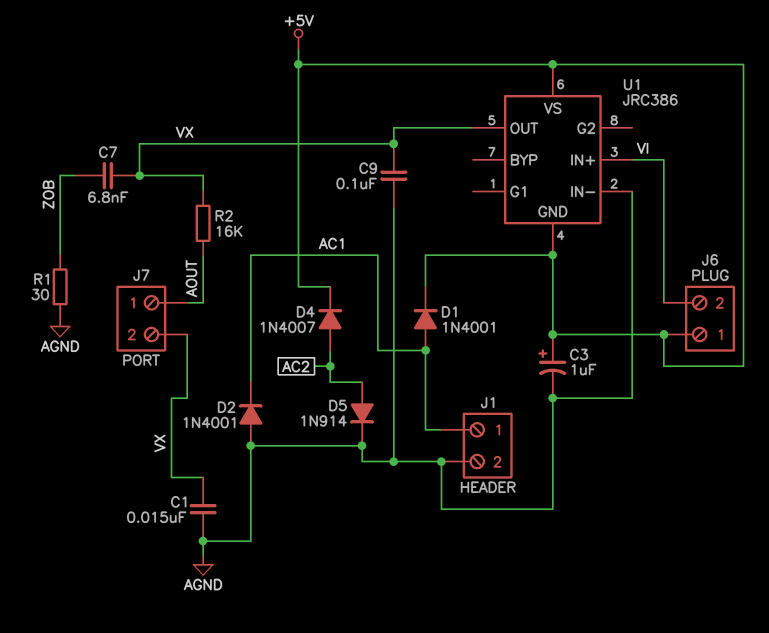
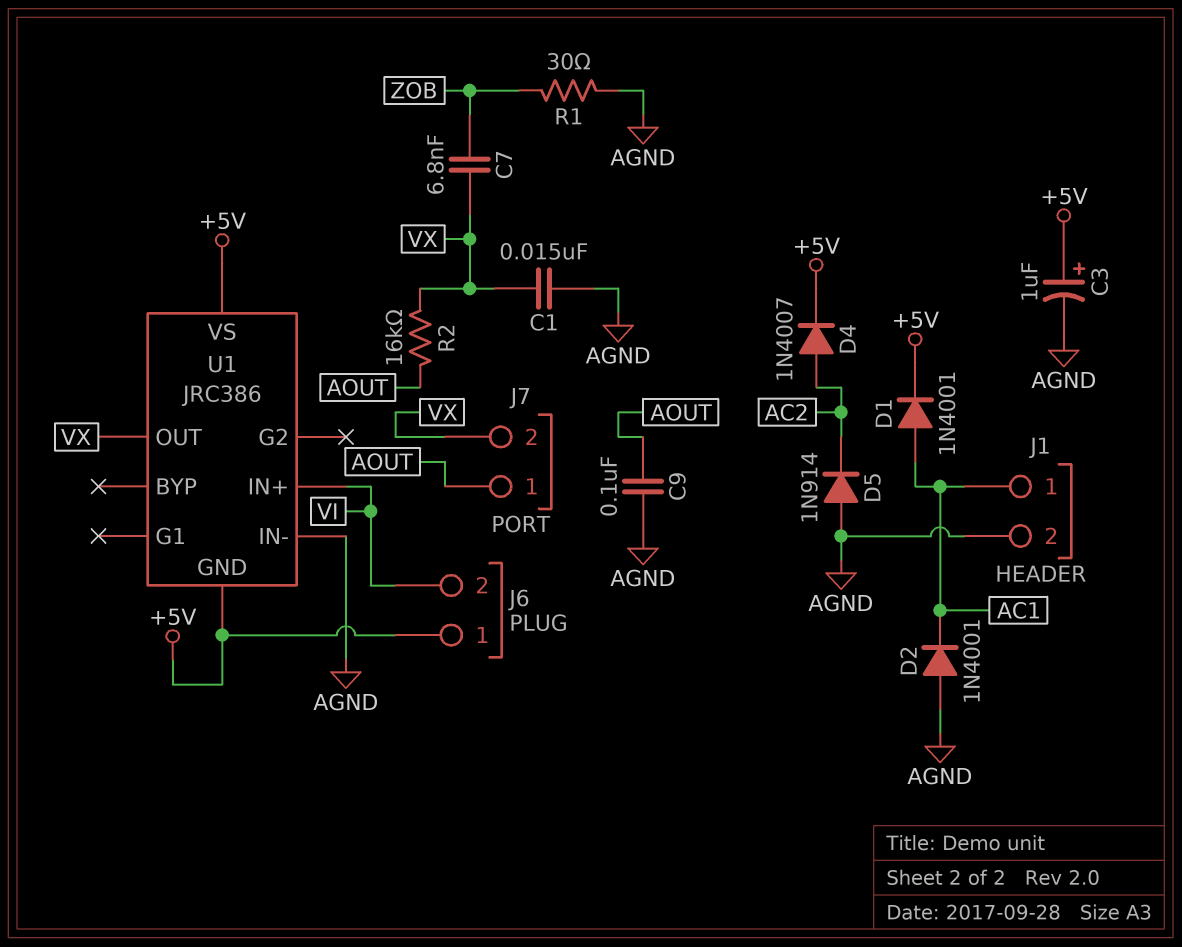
C9: 100nF (AGND, VX) -> 100nF (AGND, AOUT)
D5: diode 1N914 (A AC2, K AGND) -> diode 1N914 (A AGND, K AC2)

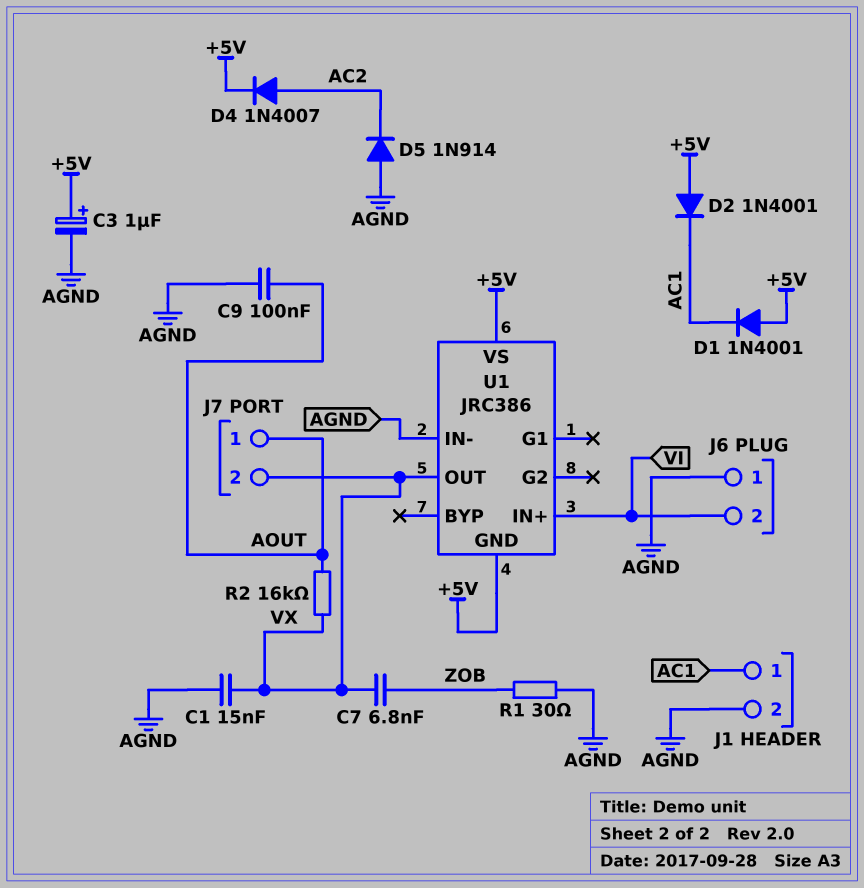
D1: diode 1N4001 (A AC1, K +5V) -> diode 1N4001 (A +5V, K AC1)
D2: diode 1N4001 (A AGND, K AC1) -> diode 1N4001 (A +5V, K AC1)
J6 pin 1: +5V -> AGND

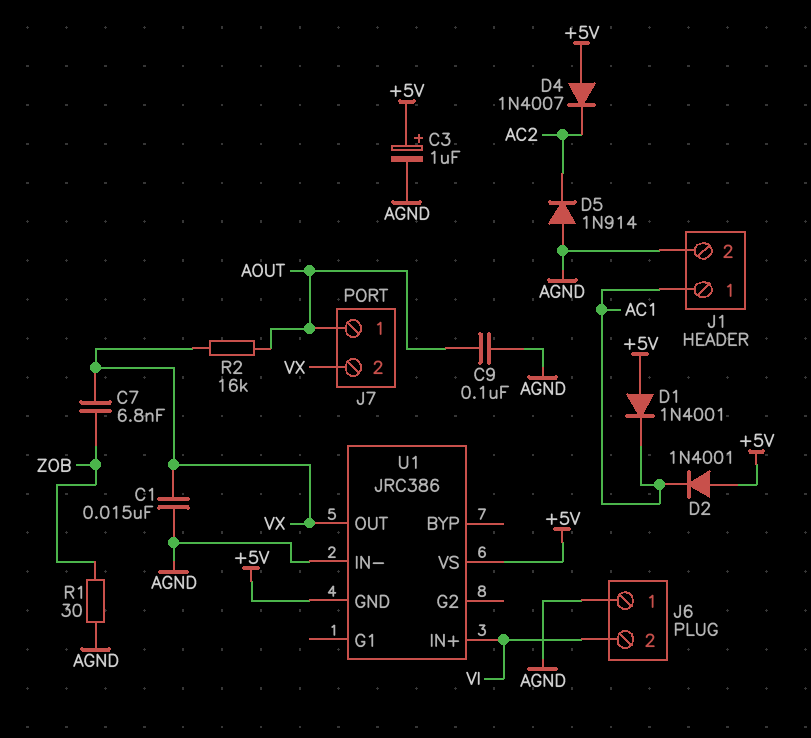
D4: diode 1N4007 (A AC2, K +5V) -> diode 1N4007 (A +5V, K AC2)

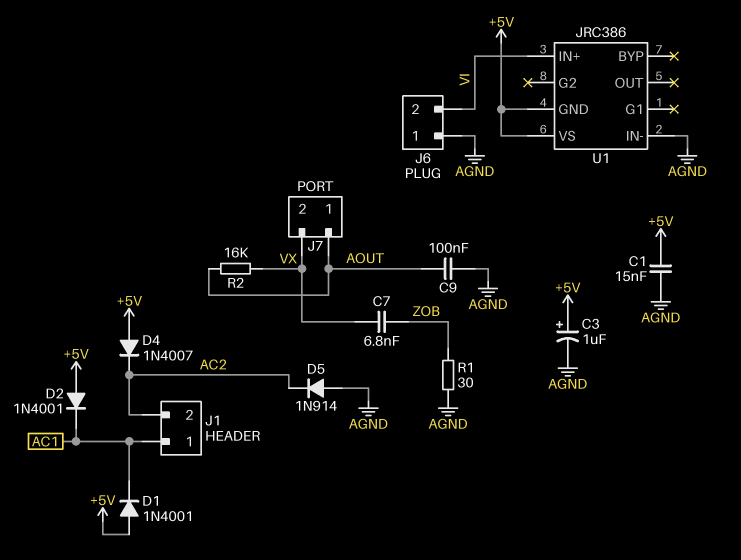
C1: 15nF (AGND, VX) -> 15nF (+5V, AGND)
J1 pin 2: AGND -> AC2
U1 pin OUT: VX -> none

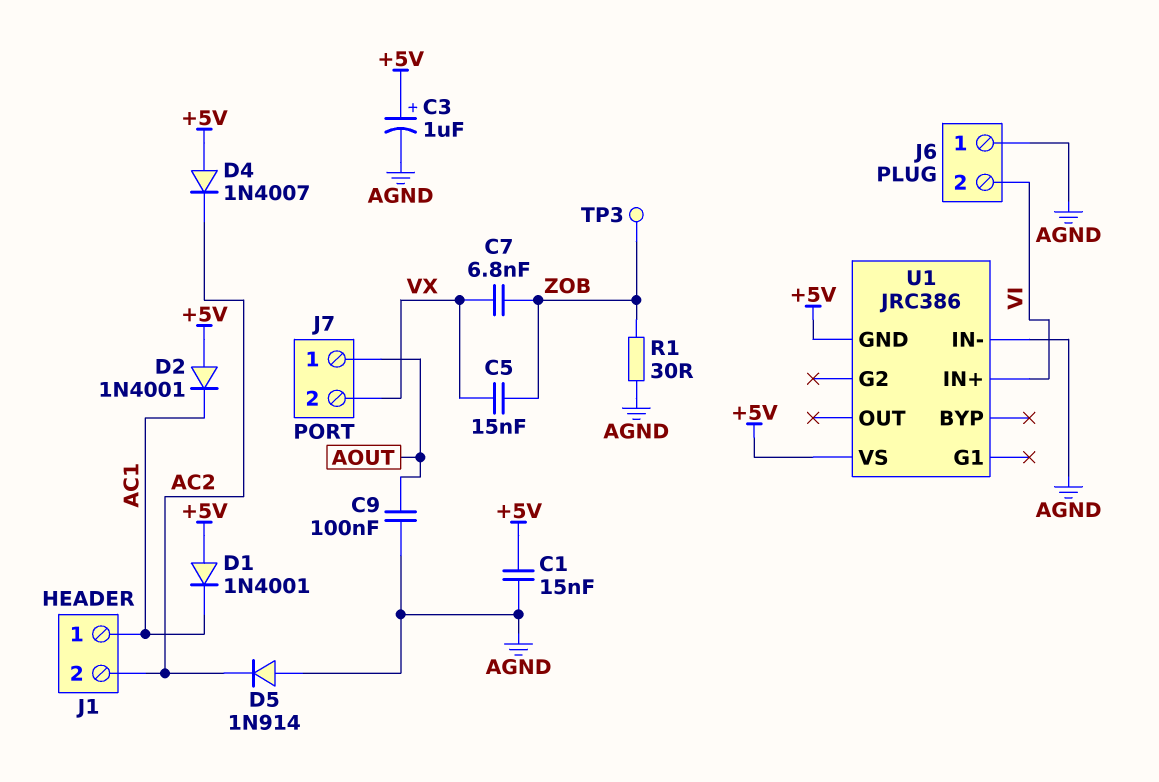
C5: none -> 15nF (VX, ZOB)
R2: 16k (AOUT, VX) -> none
TP3: none -> test point (ZOB)

